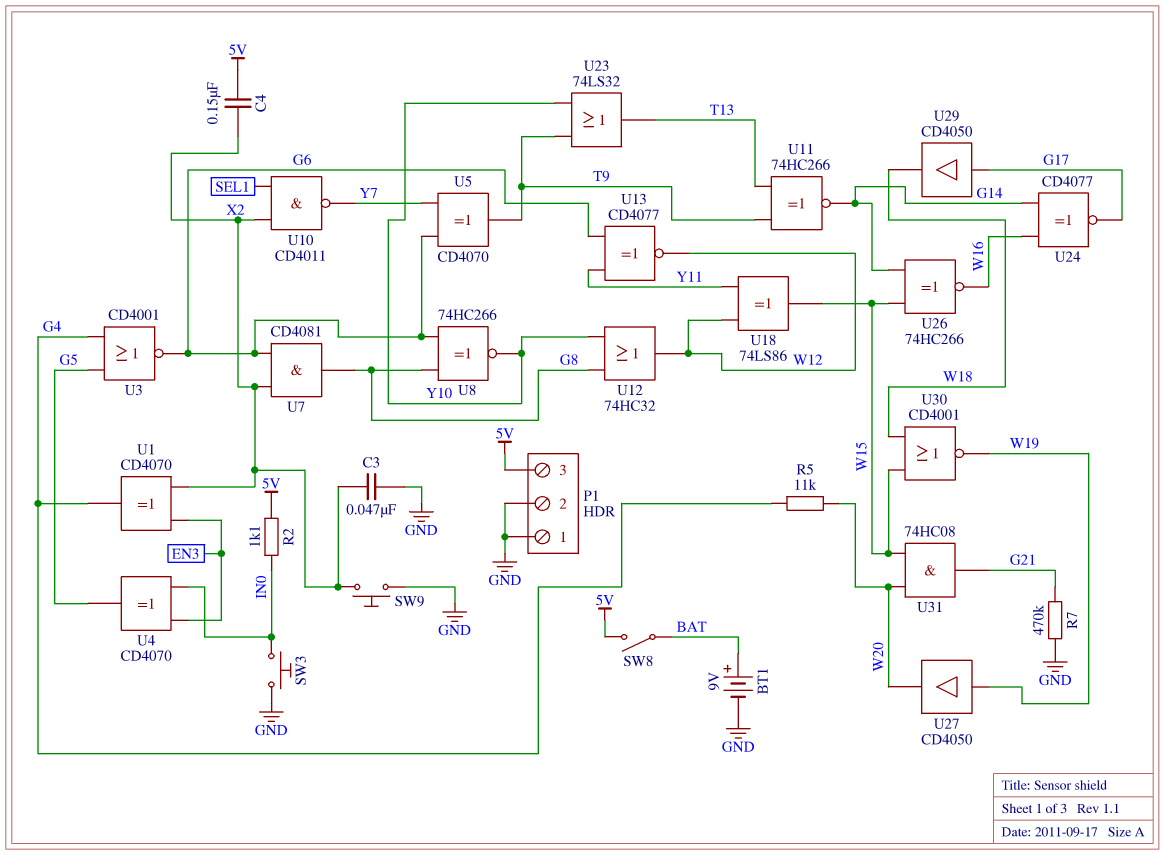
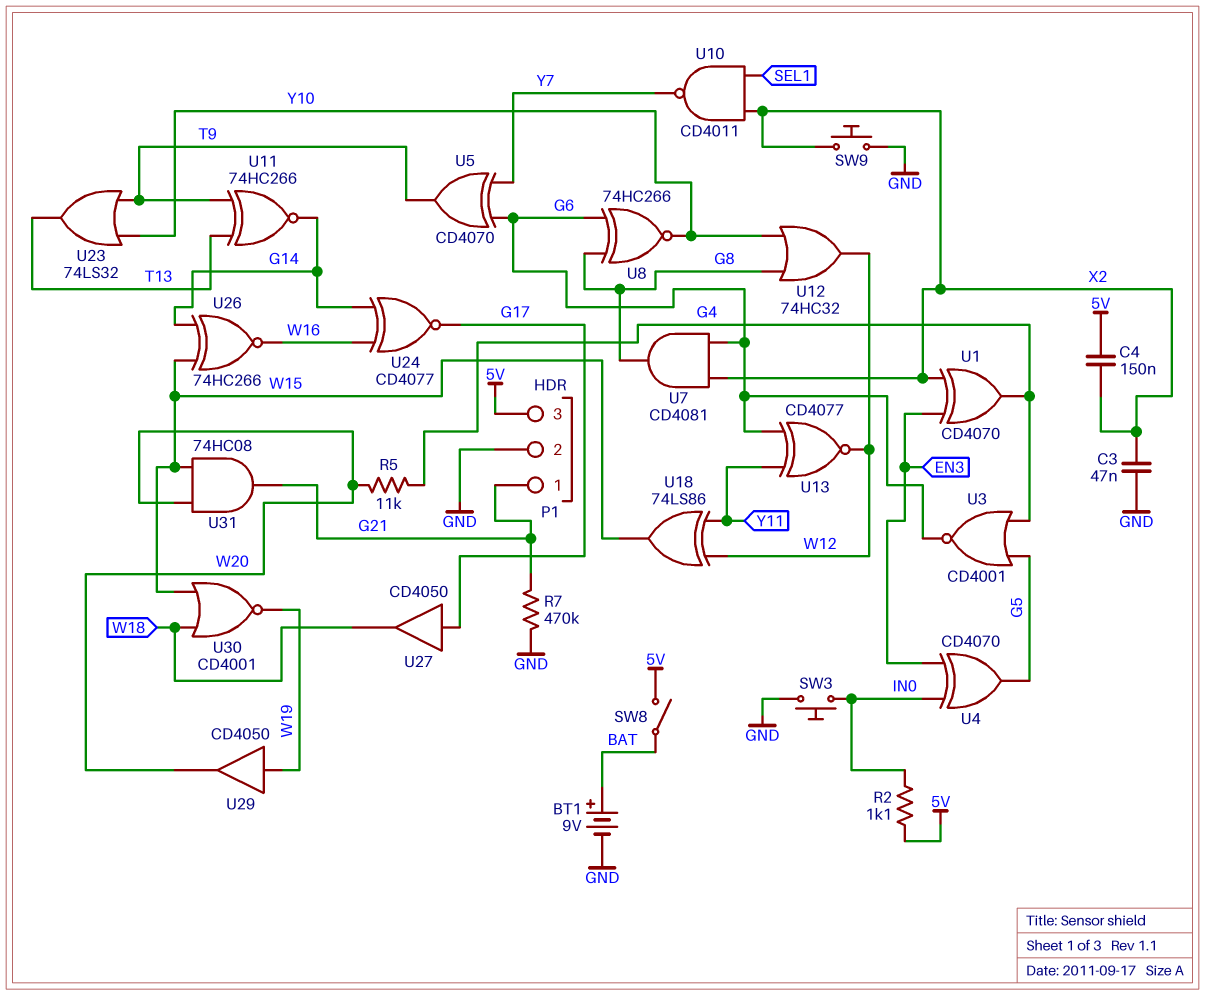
P1 pin 1: GND -> G21
U27: buffer CD4050 (in W19, out W20) -> buffer CD4050 (in G17, out W18)
U29: buffer CD4050 (in G17, out W18) -> buffer CD4050 (in W19, out W20)

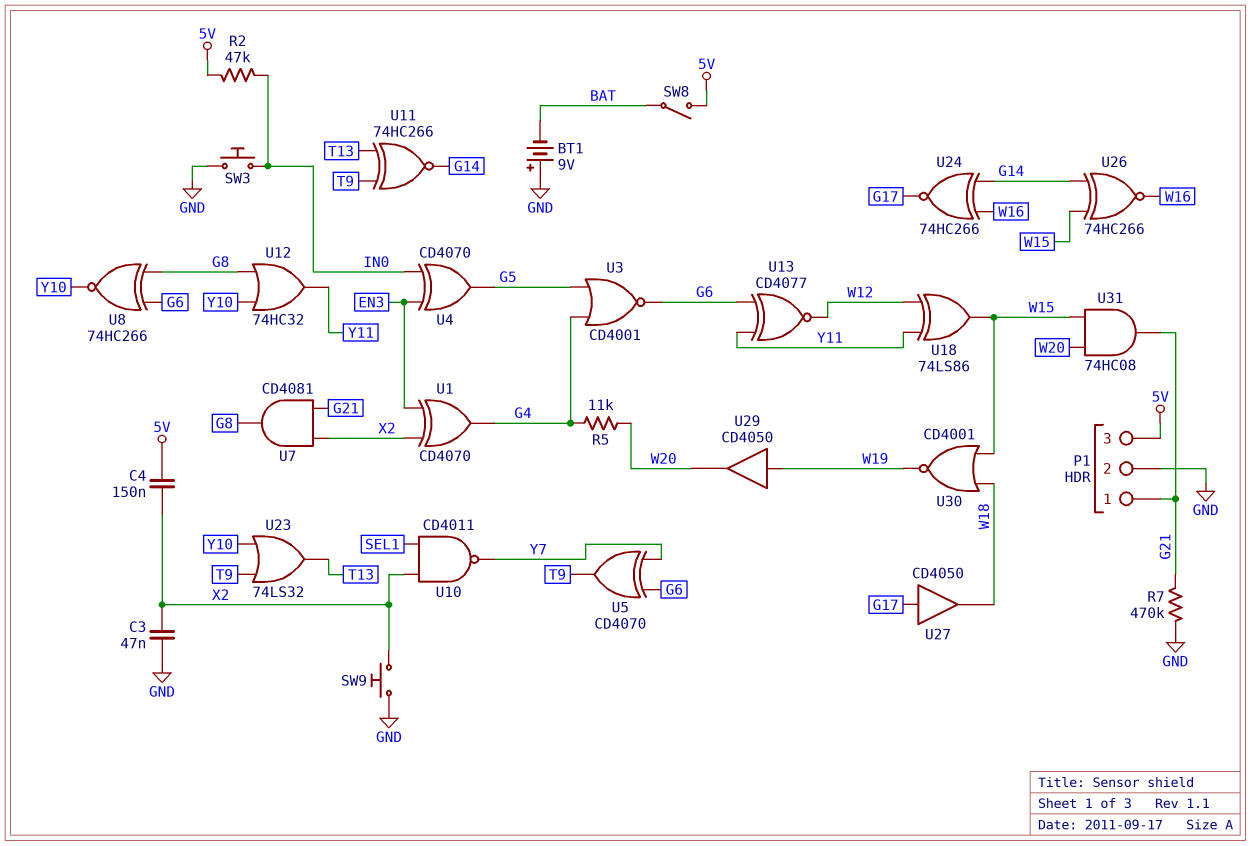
BT1: 9V (plus BAT, minus GND) -> 9V (plus GND, minus BAT)
R2: 1.1k (5V, IN0) -> 47k (5V, IN0)
U7: AND CD4081 (in G6, in X2, out G8) -> AND CD4081 (in G21, in X2, out G8)
U12: OR 74HC32 (in G8, in Y10, out W12) -> OR 74HC32 (in G8, in Y10, out Y11)
U24: XNOR CD4077 (in G14, in W16, out G17) -> XNOR 74HC266 (in G14, in W16, out G17)

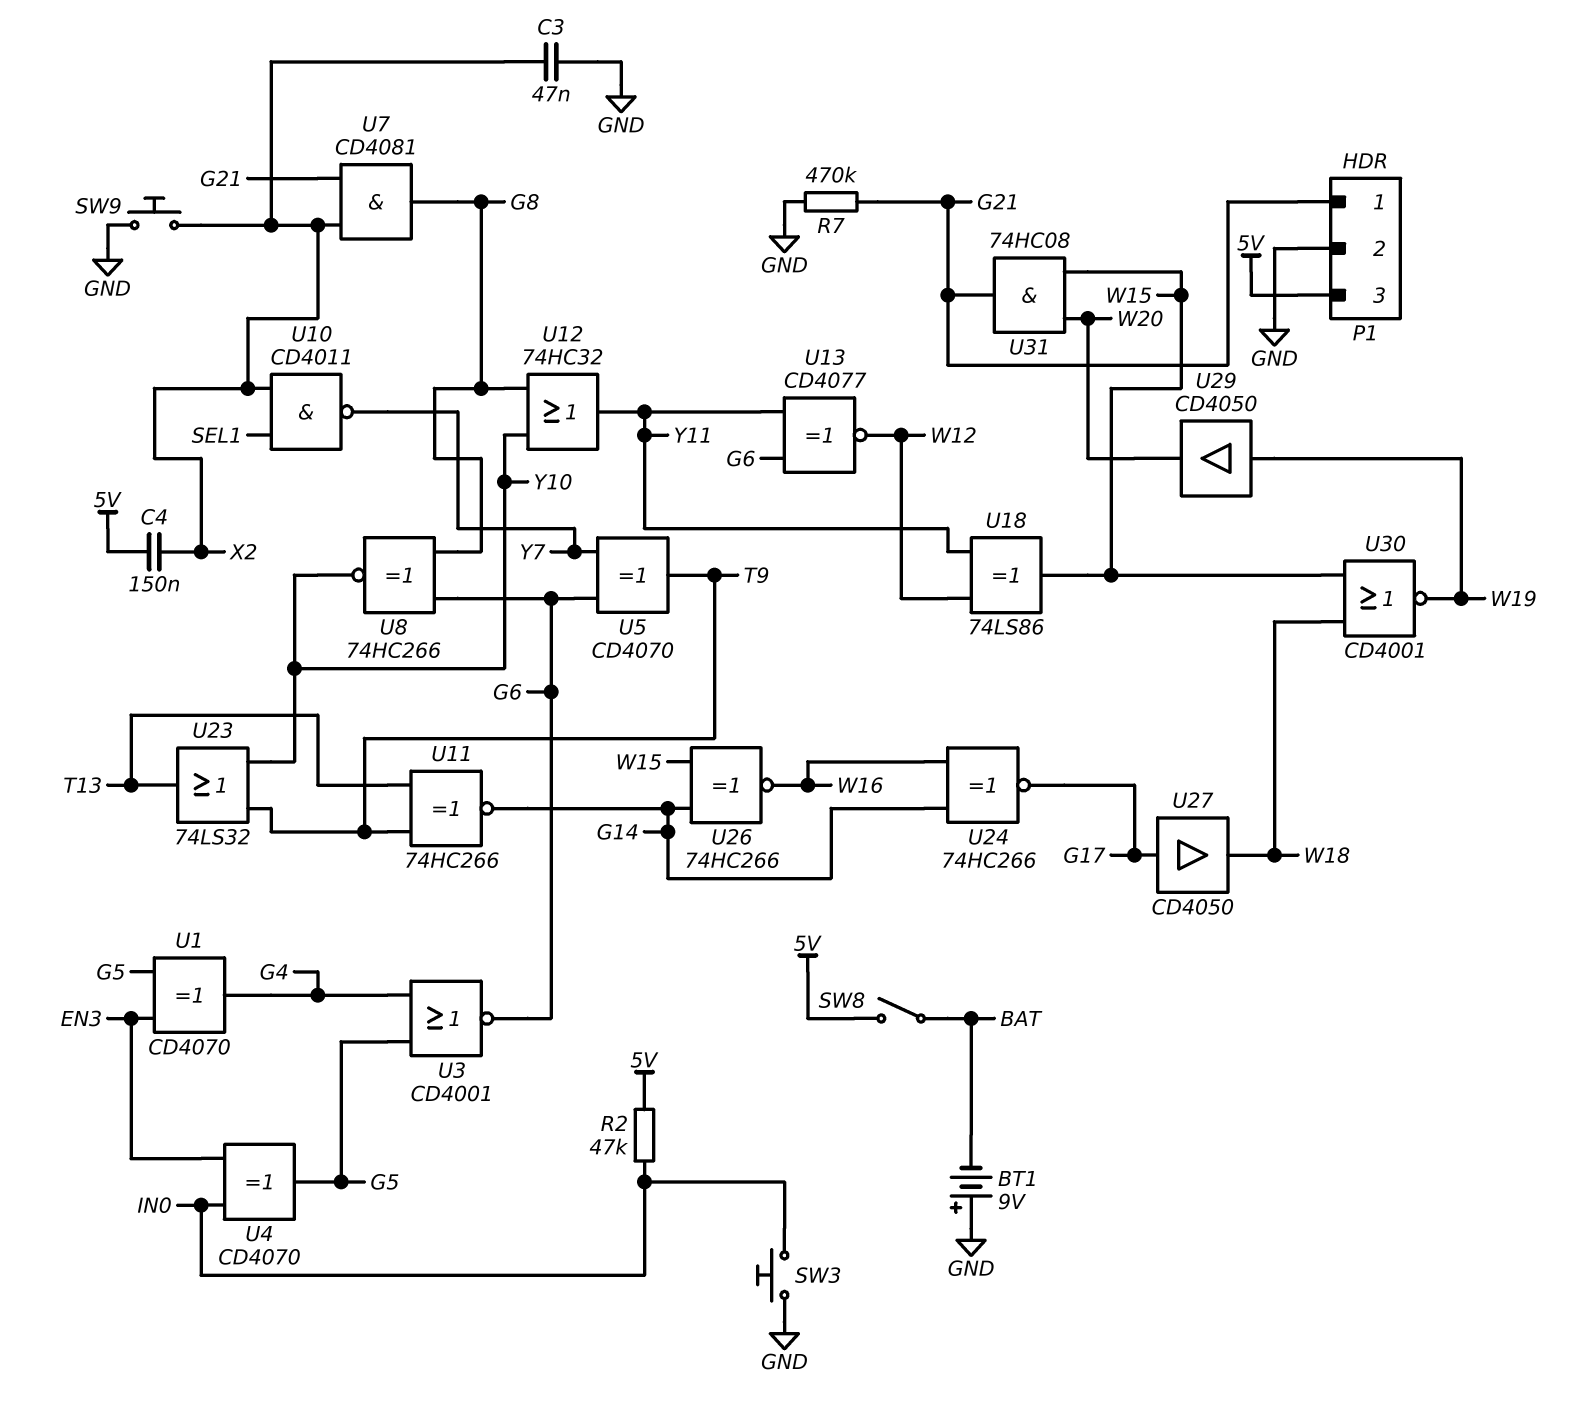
R5: 11k (G4, W20) -> none
U1: XOR CD4070 (in EN3, in X2, out G4) -> XOR CD4070 (in EN3, in G5, out G4)

